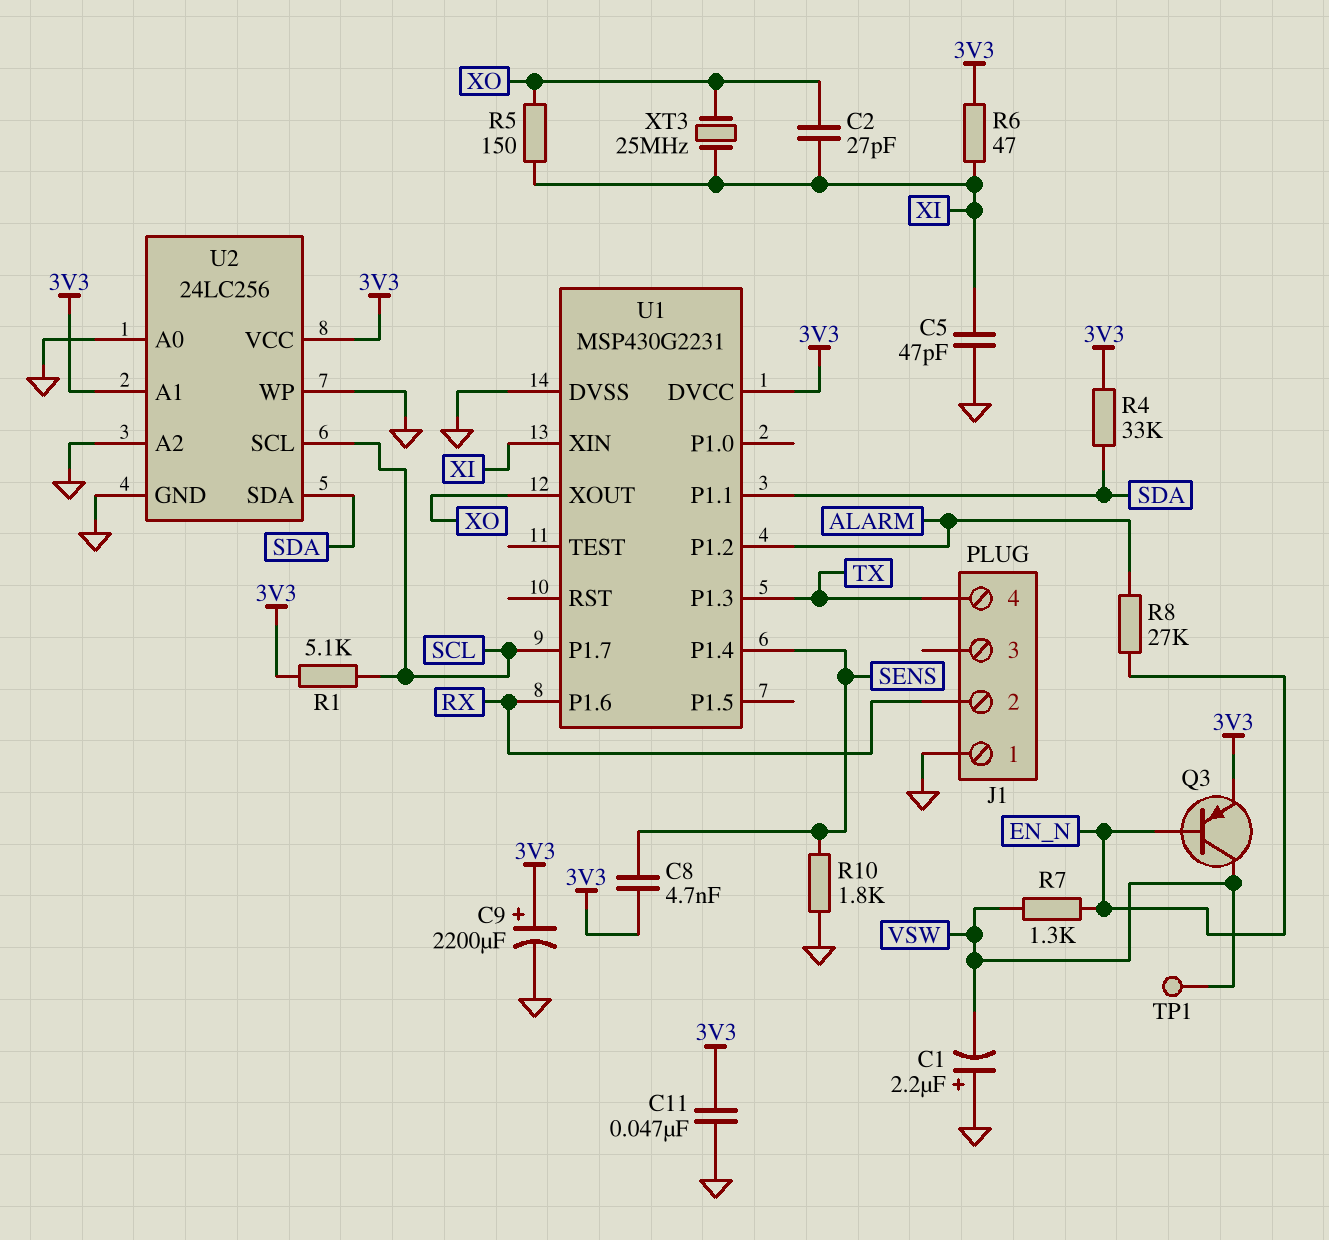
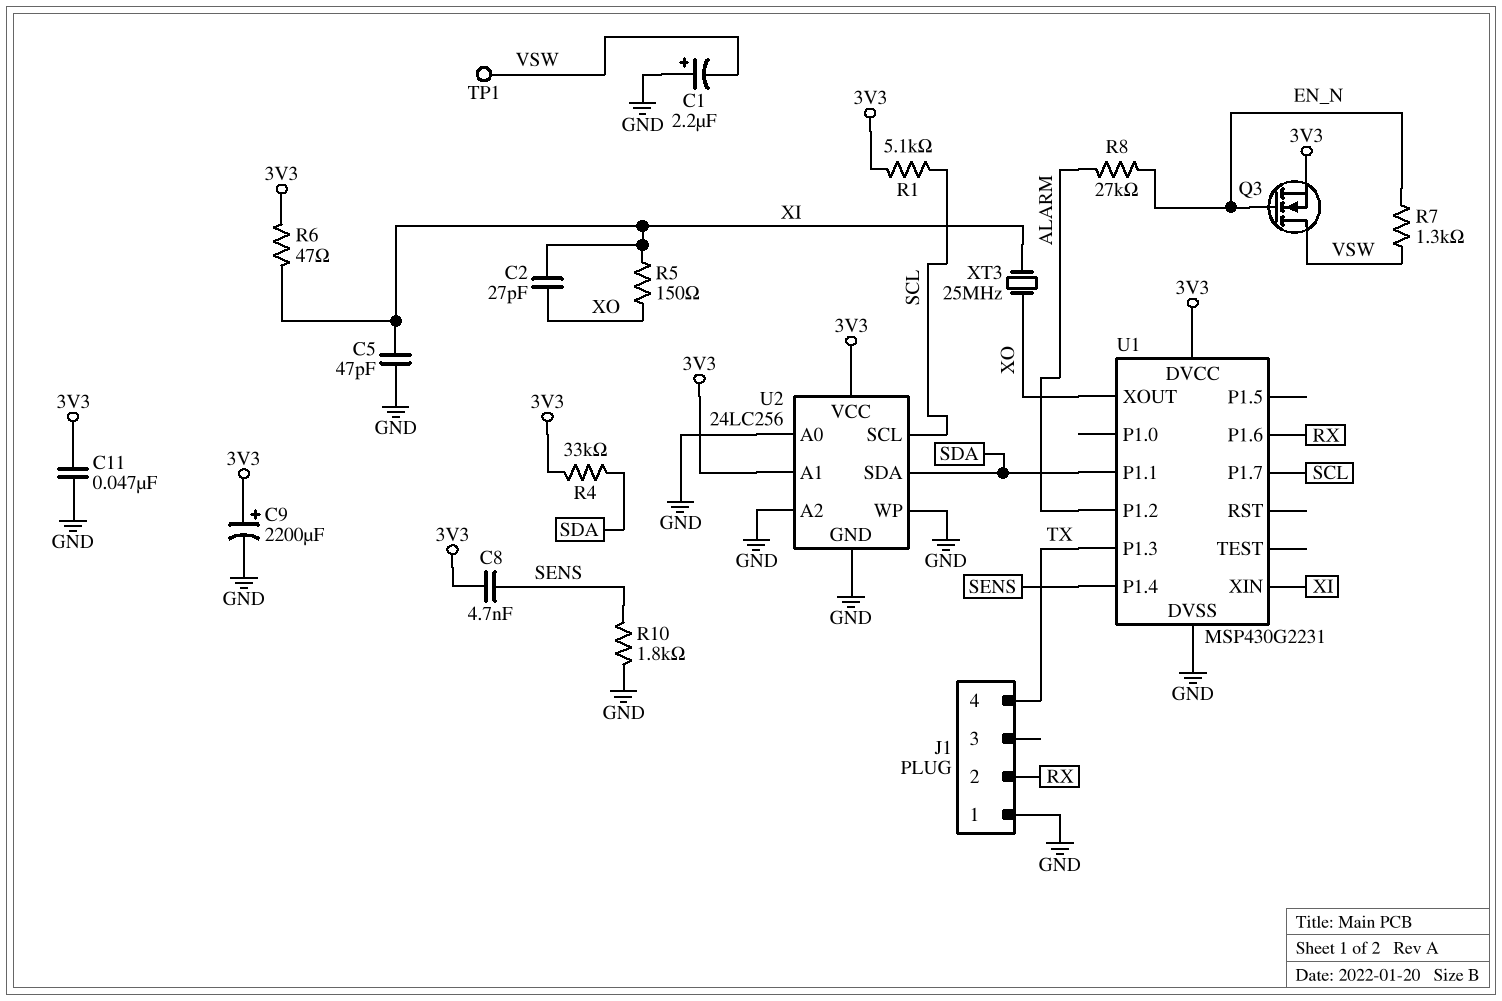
Q3: PNP (B EN_N, C VSW, E 3V3) -> NMOS (G EN_N, D VSW, S 3V3)

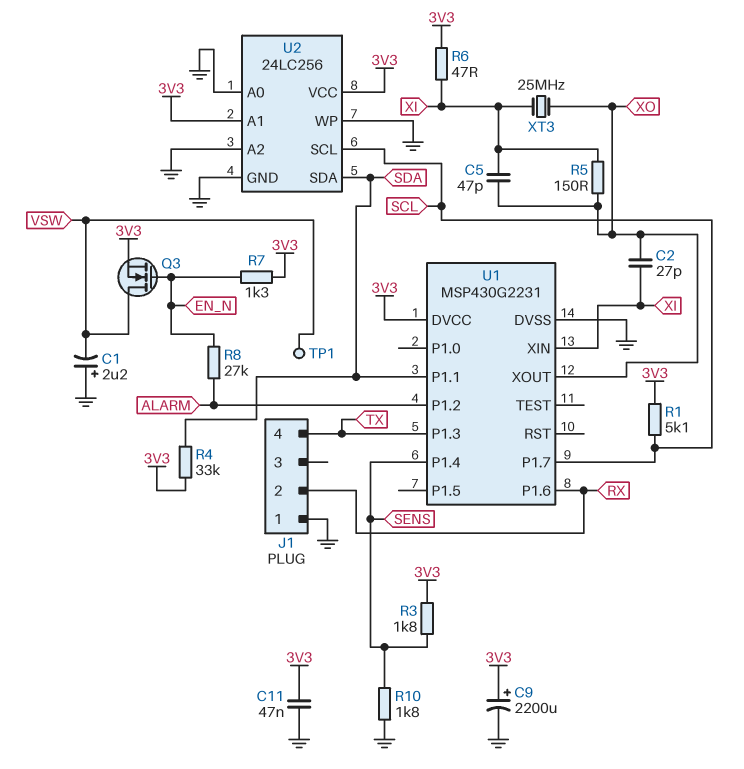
C5: 47pF (GND, XI) -> 47pF (XI, XO)
C8: 4.7nF (3V3, SENS) -> none
R3: none -> 1.8k (3V3, SENS)
R7: 1.3k (EN_N, VSW) -> 1.3k (3V3, EN_N)

